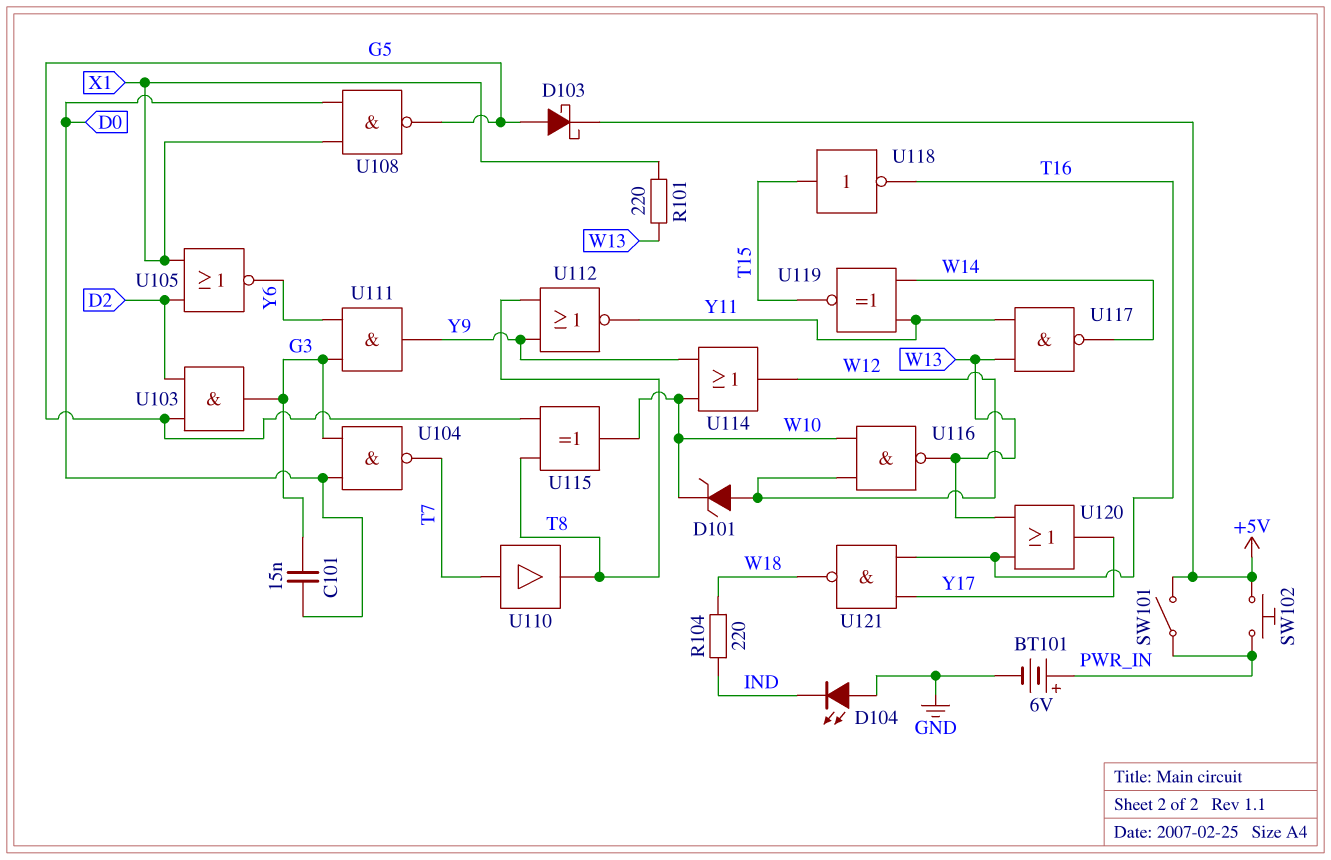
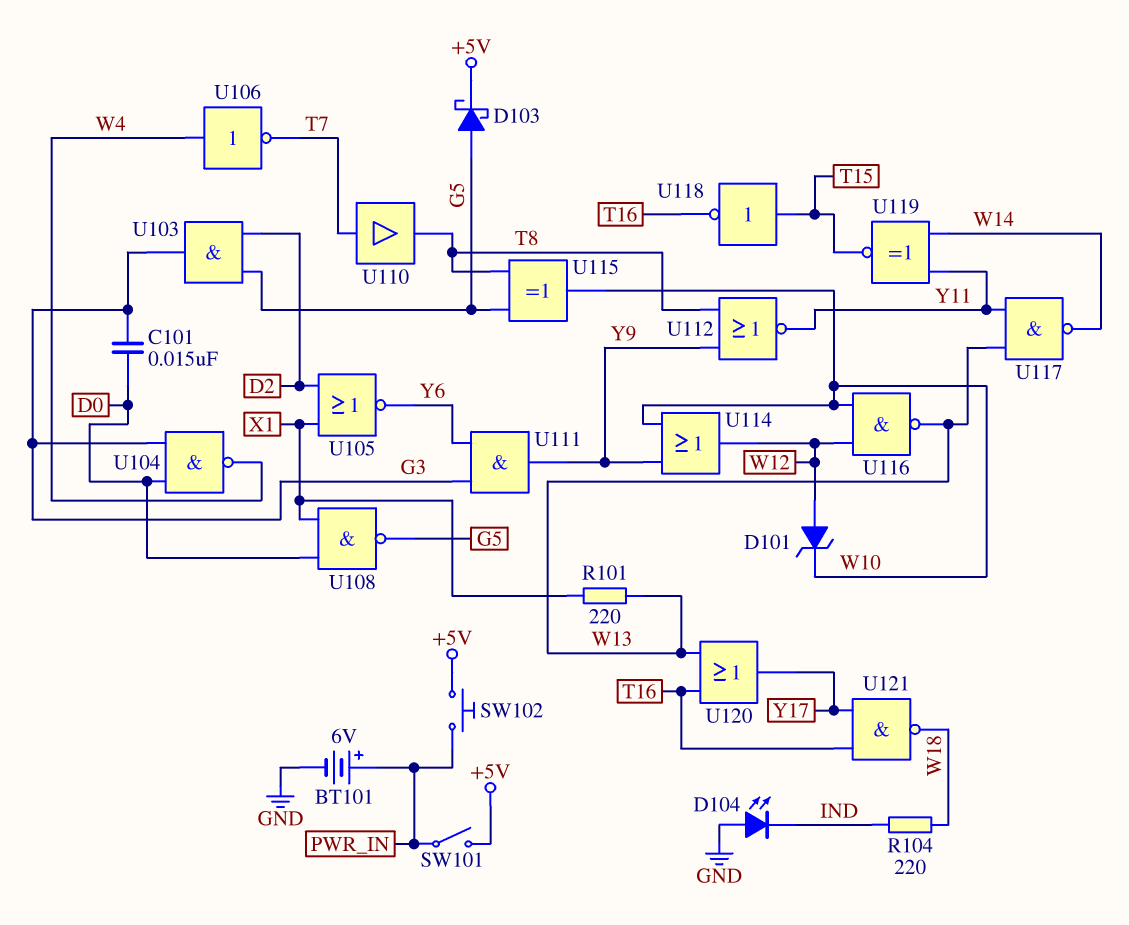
U104: NAND (in D0, in G3, out T7) -> NAND (in D0, in G3, out W4)
U106: none -> NOT (in W4, out T7)

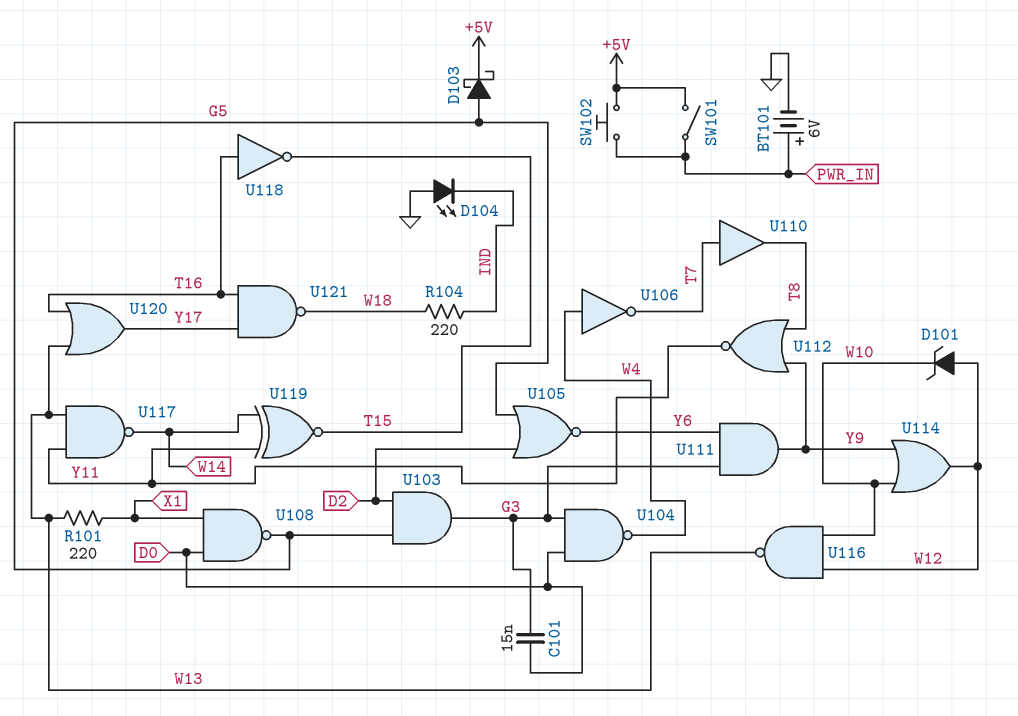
U105: NOR (in D2, in X1, out Y6) -> NOR (in D2, in G5, out Y6)
U115: XOR (in G5, in T8, out W10) -> none
U118: NOT (in T15, out T16) -> NOT (in T16, out T15)

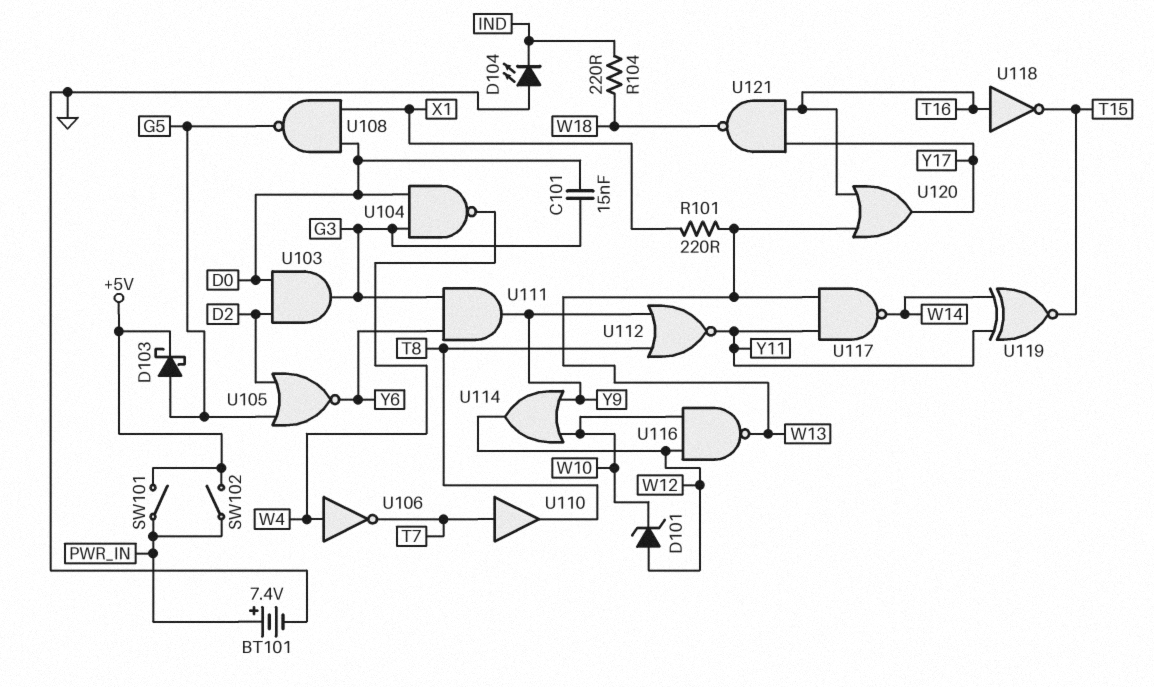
BT101: 6V (plus PWR_IN, minus GND) -> 7.4V (plus PWR_IN, minus GND)
SW102: button (+5V, PWR_IN) -> switch (+5V, PWR_IN)
U103: AND (in D2, in G5, out G3) -> AND (in D0, in D2, out G3)

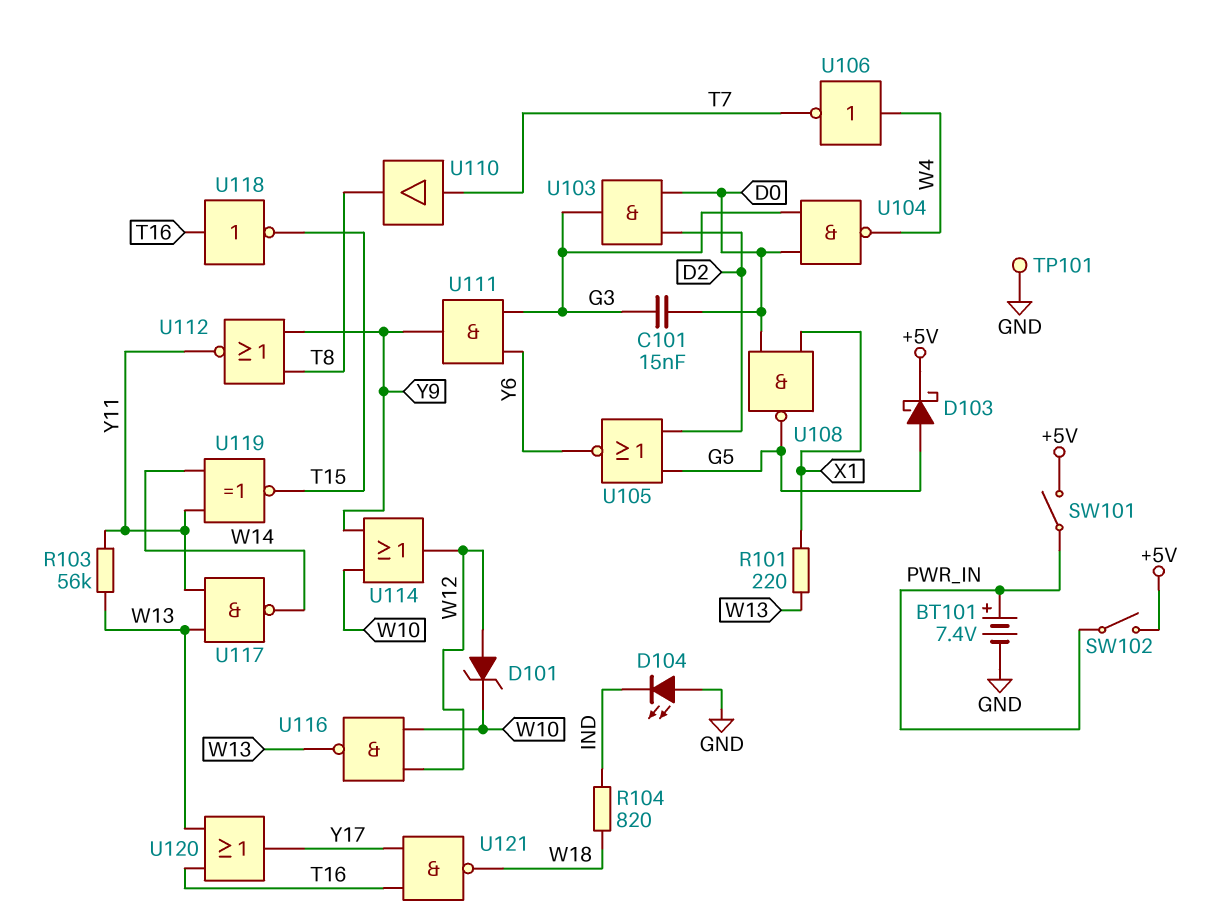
R103: none -> 56k (W13, Y11)
R104: 220 (IND, W18) -> 820 (IND, W18)
TP101: none -> test point (GND)

